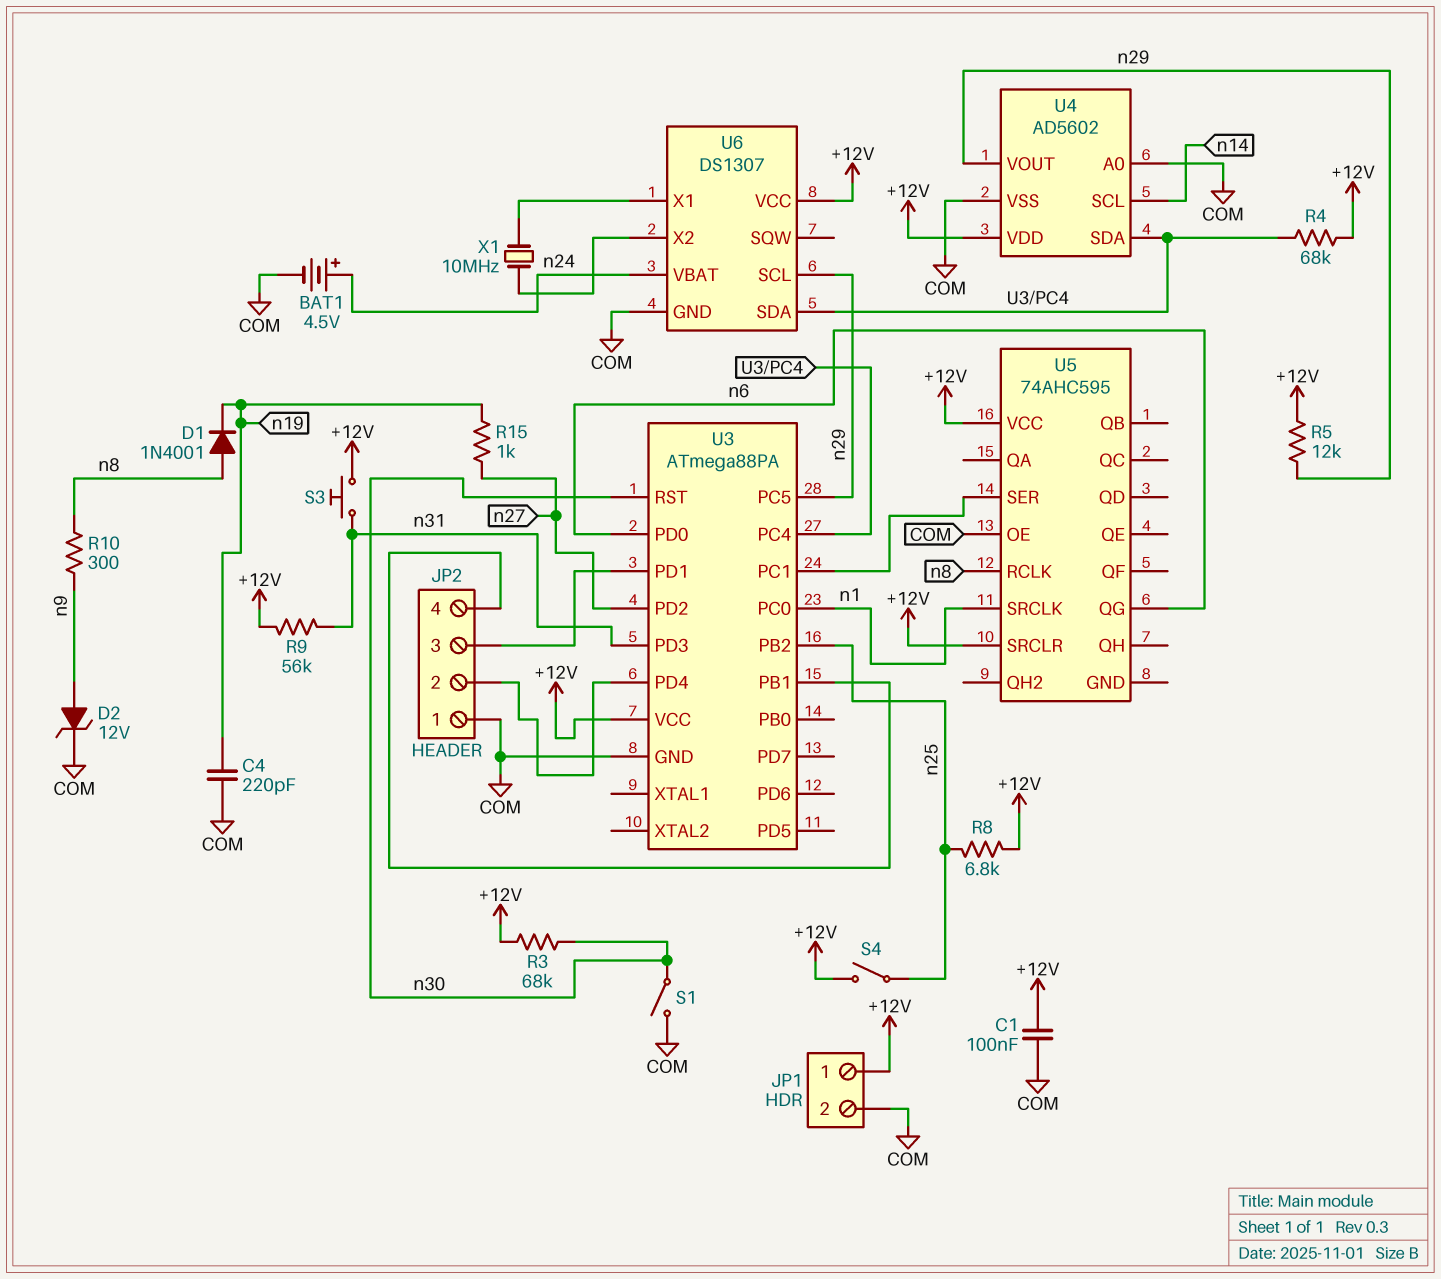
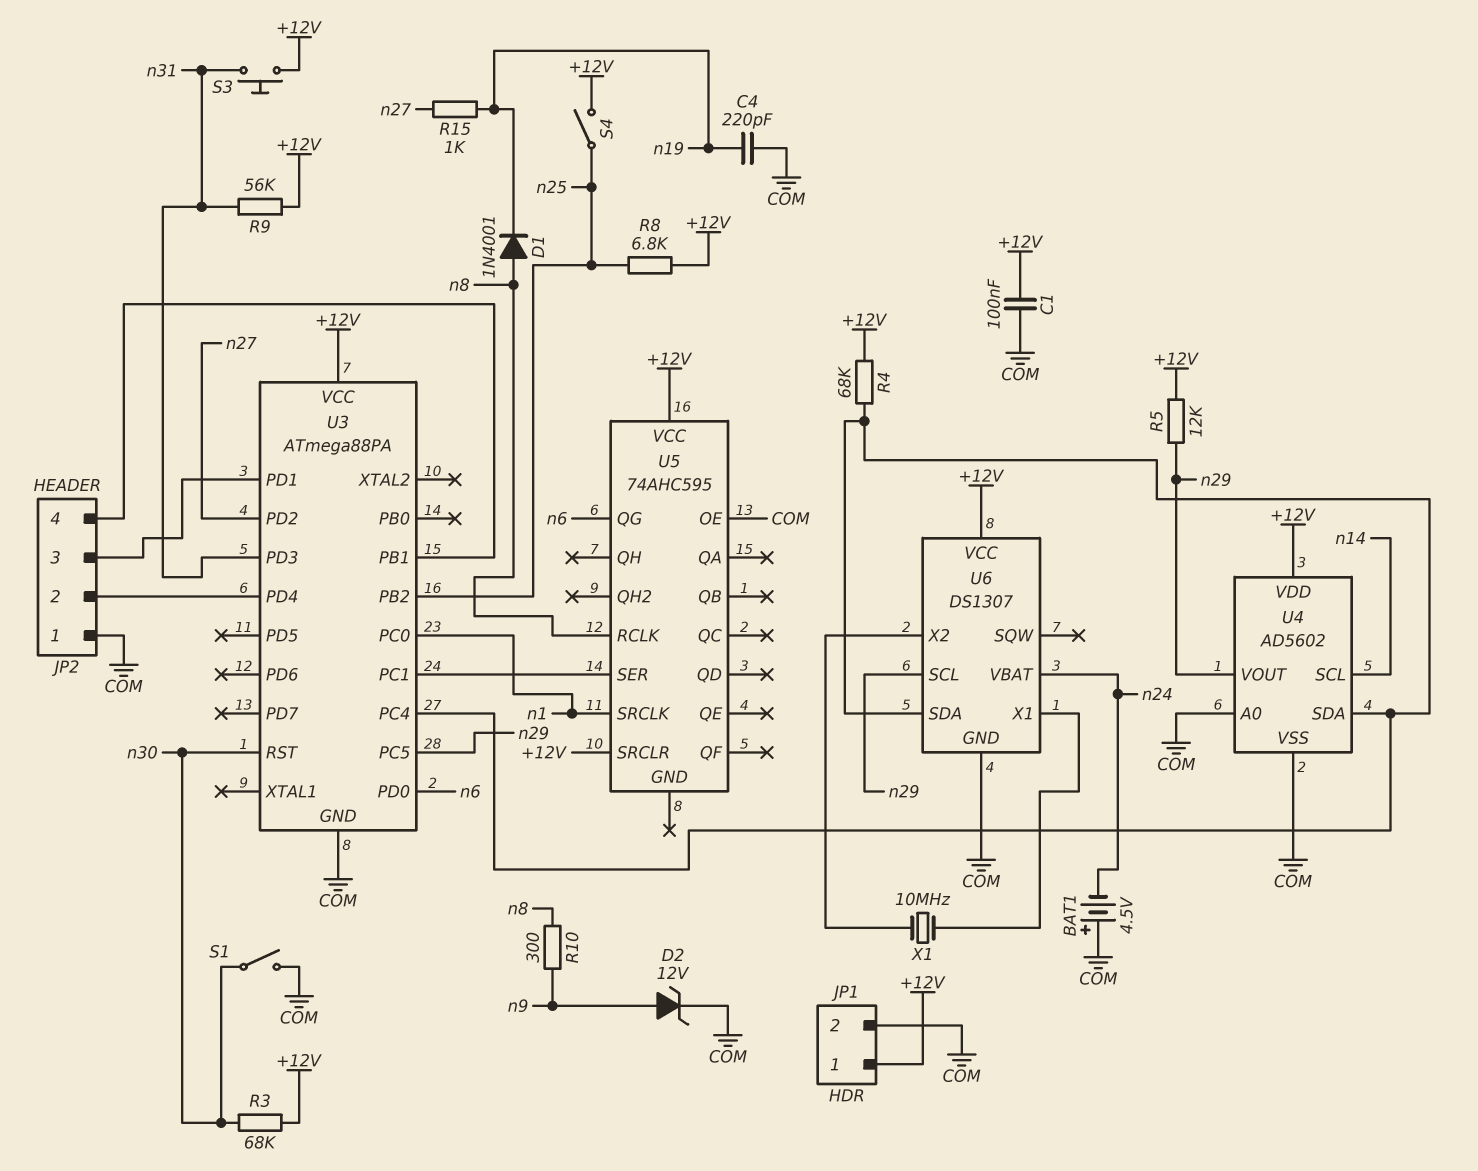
BAT1: 4.5V (plus n24, minus COM) -> 4.5V (plus COM, minus n24)

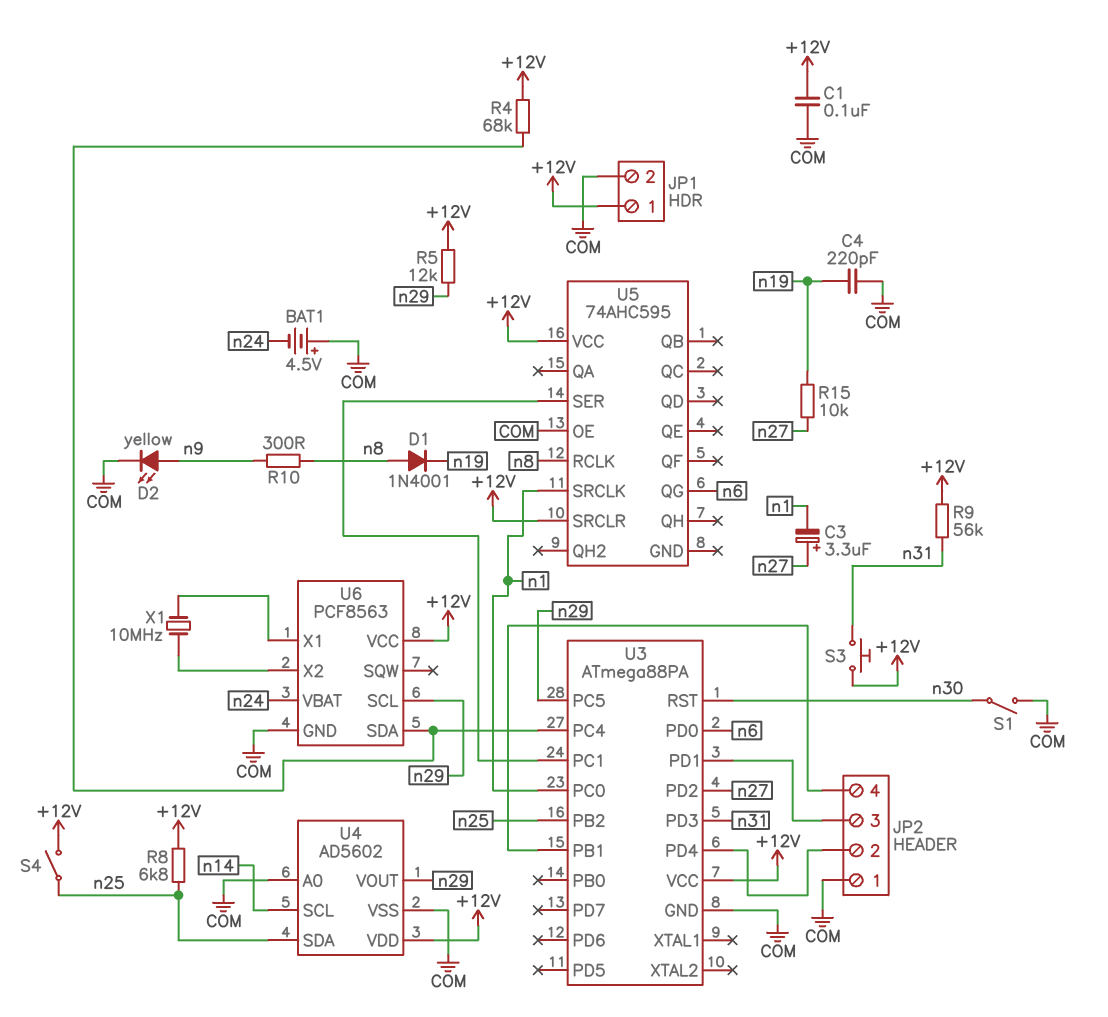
C3: none -> 3.3uF (plus n27, minus n1)
D2: zener 12V (A n9, K COM) -> LED yellow (A n9, K COM)
R3: 68k (+12V, n30) -> none
R15: 1k (n19, n27) -> 10k (n19, n27)
U4 pin SDA: U3/PC4 -> n25
U6: DS1307 -> PCF8563

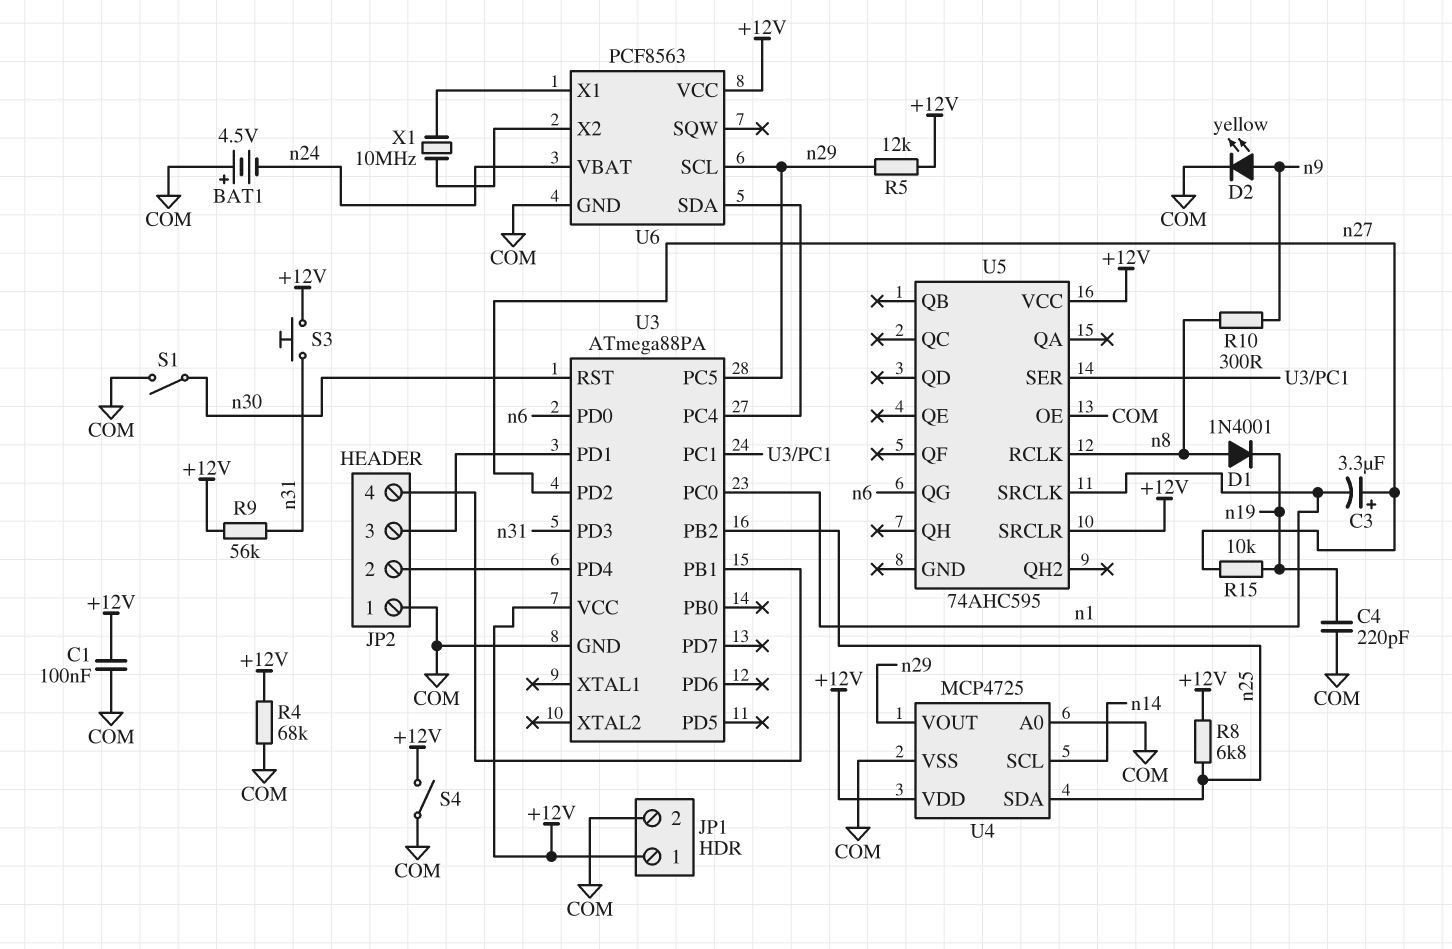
R4: 68k (+12V, U3/PC4) -> 68k (+12V, COM)
S4: switch (+12V, n25) -> switch (+12V, COM)
U4: AD5602 -> MCP4725

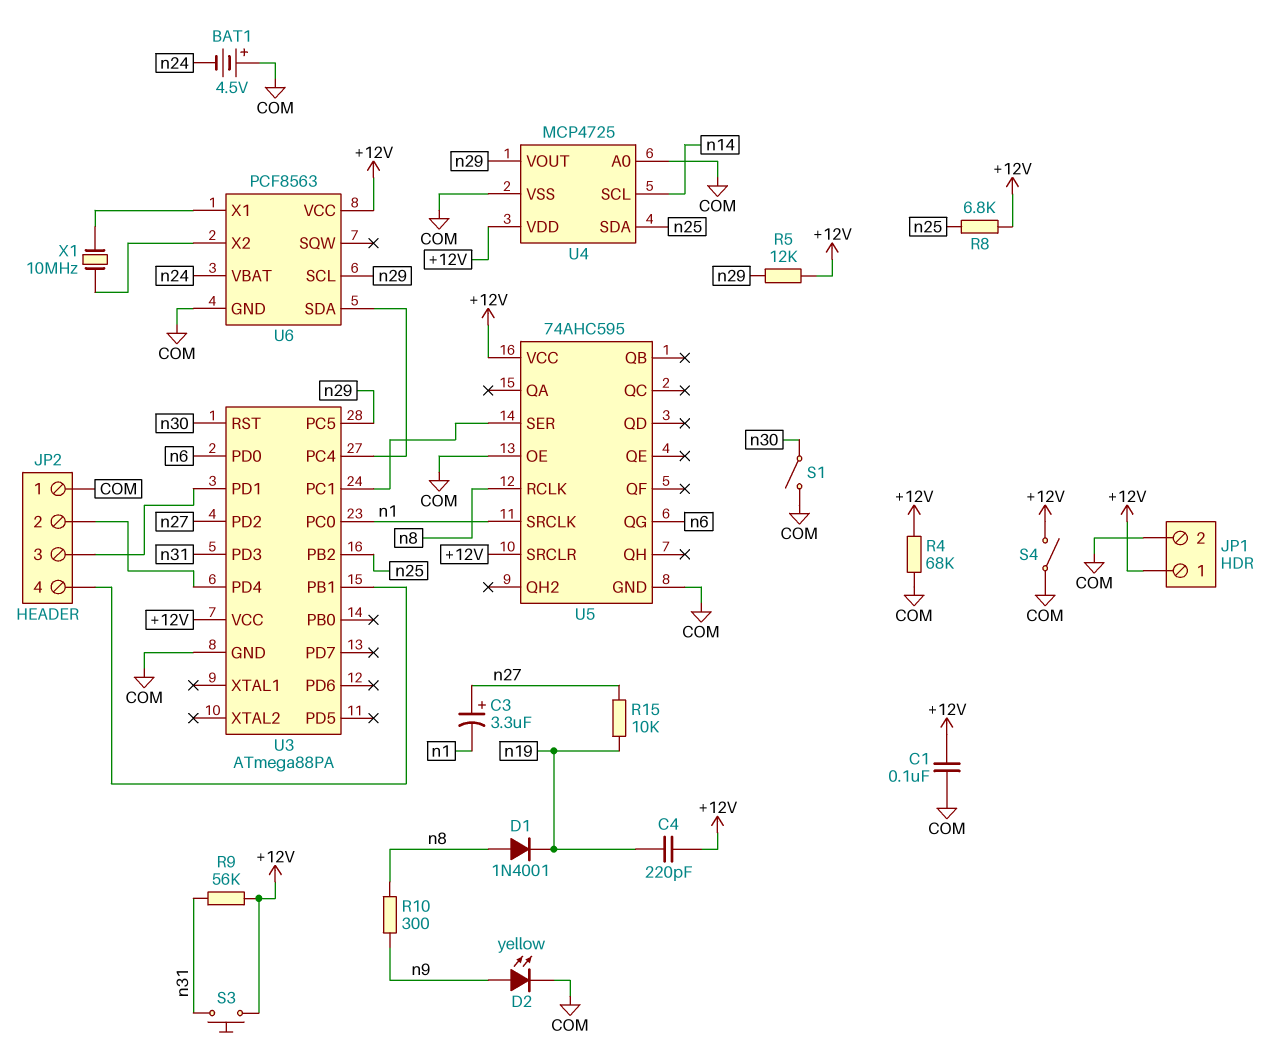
C4: 220pF (COM, n19) -> 220pF (+12V, n19)
U5 pin GND: none -> COM

